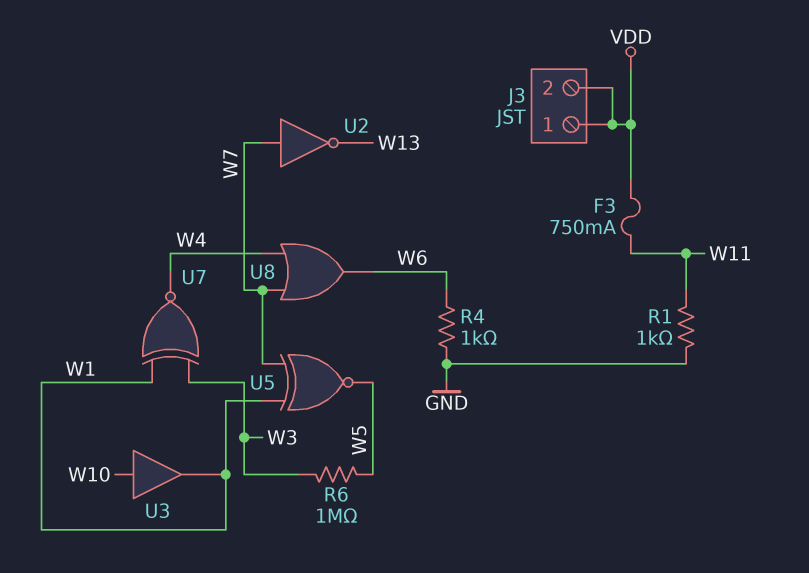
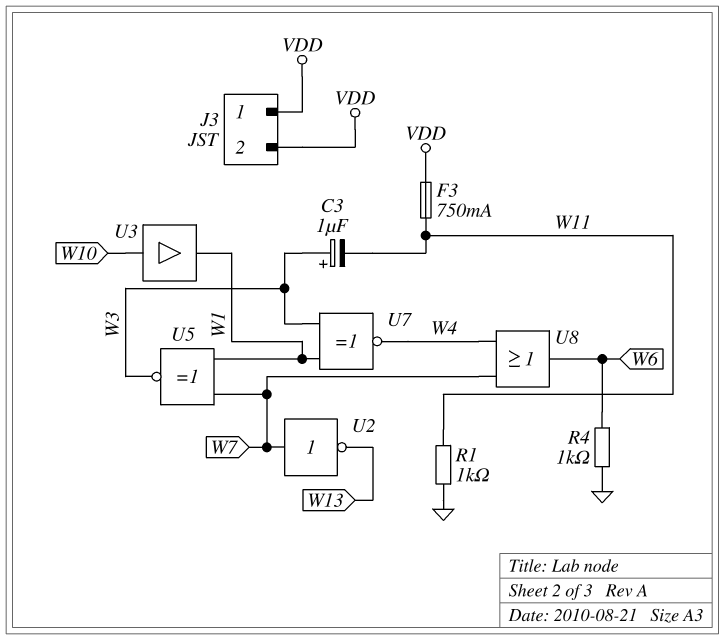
C3: none -> 1uF (plus W3, minus W11)
R6: 1M (W3, W5) -> none
U5: XNOR (in W1, in W7, out W5) -> XNOR (in W1, in W7, out W3)

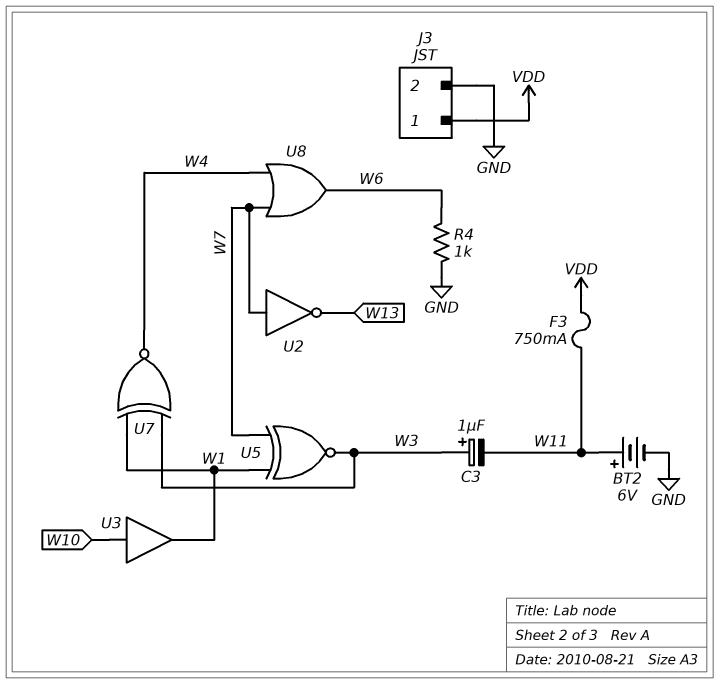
BT2: none -> 6V (plus W11, minus GND)
J3 pin 2: VDD -> GND
R1: 1k (GND, W11) -> none

